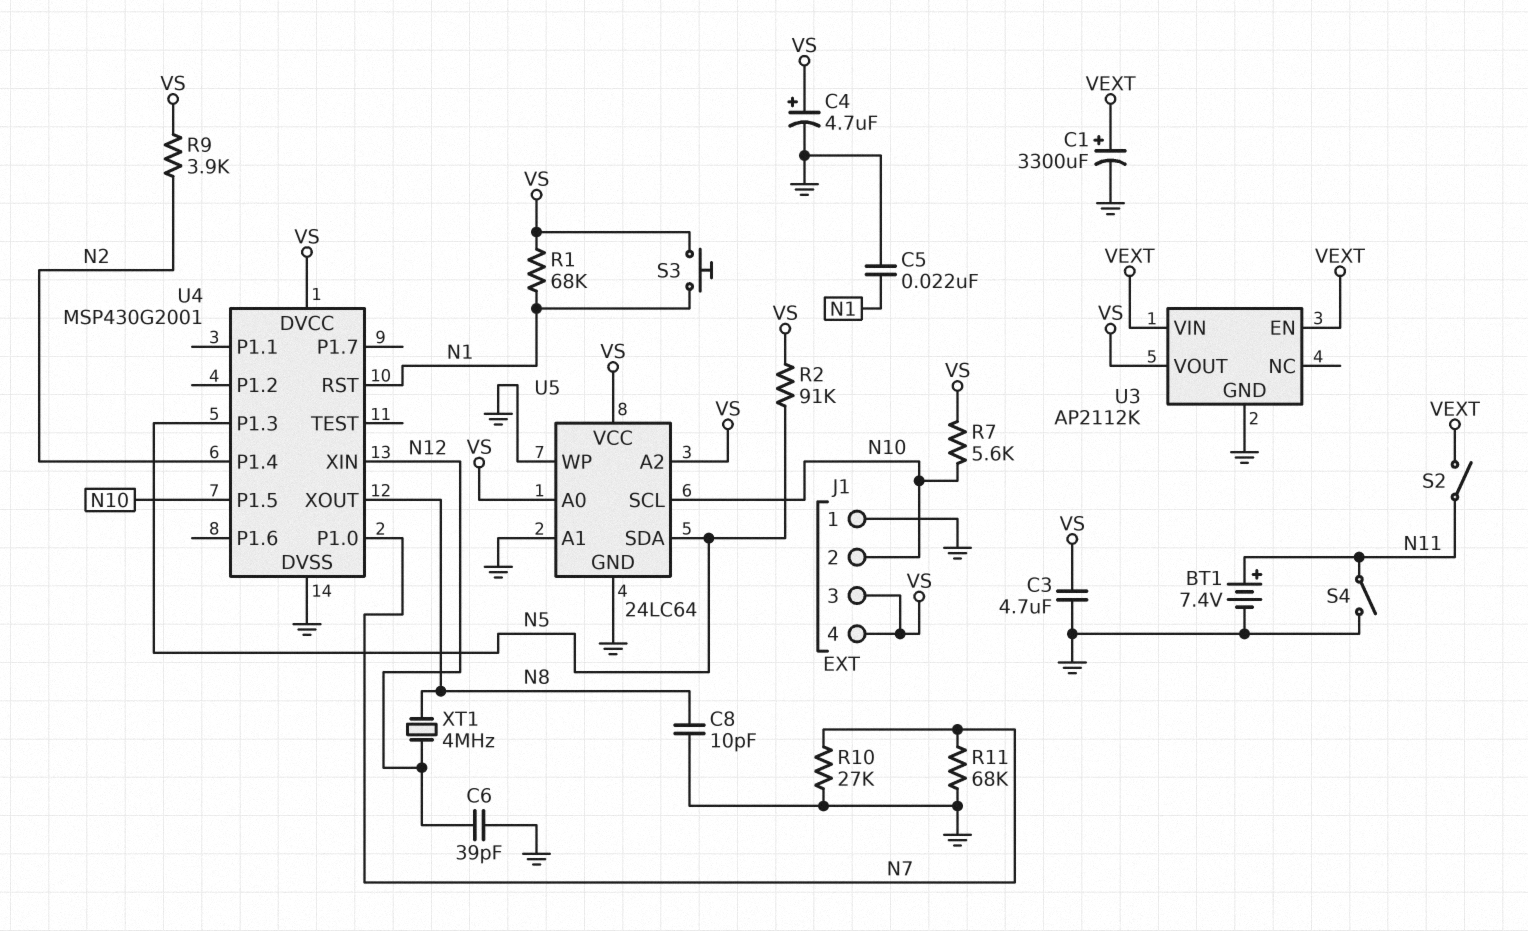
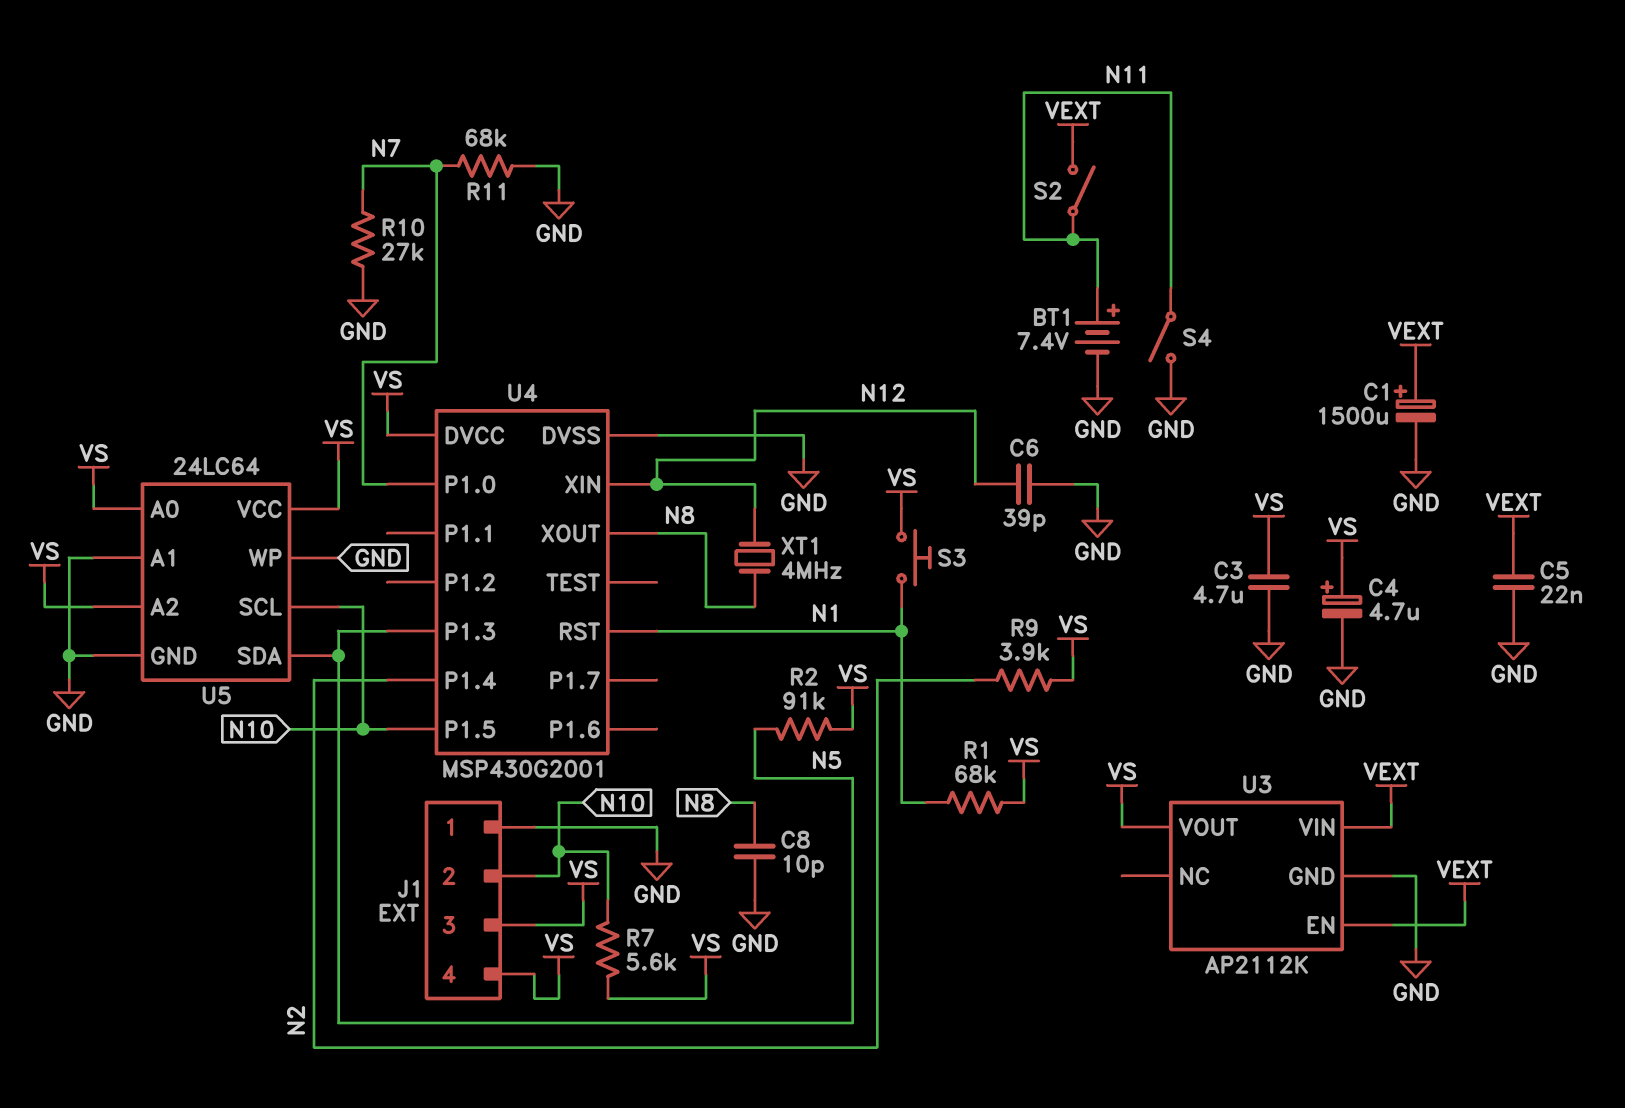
C1: 3300uF (plus VEXT, minus GND) -> 1500uF (plus VEXT, minus GND)
C5: 22nF (GND, N1) -> 22nF (GND, VEXT)

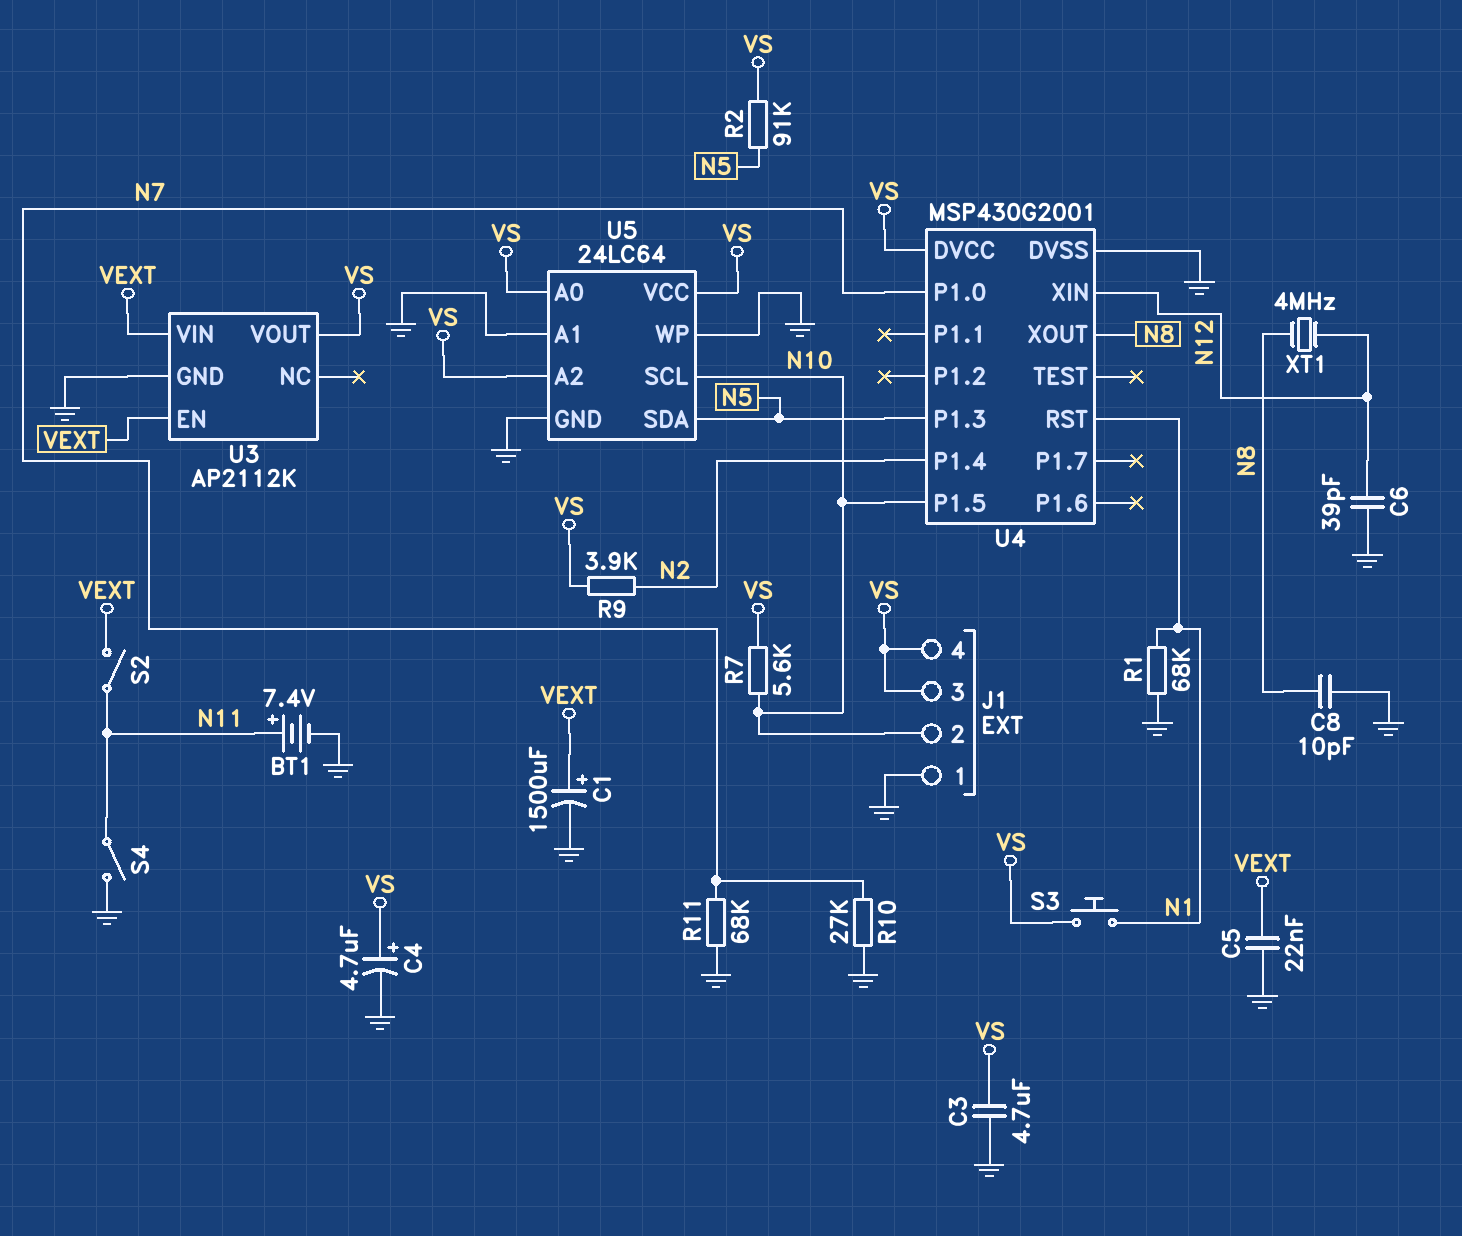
R1: 68k (N1, VS) -> 68k (GND, N1)

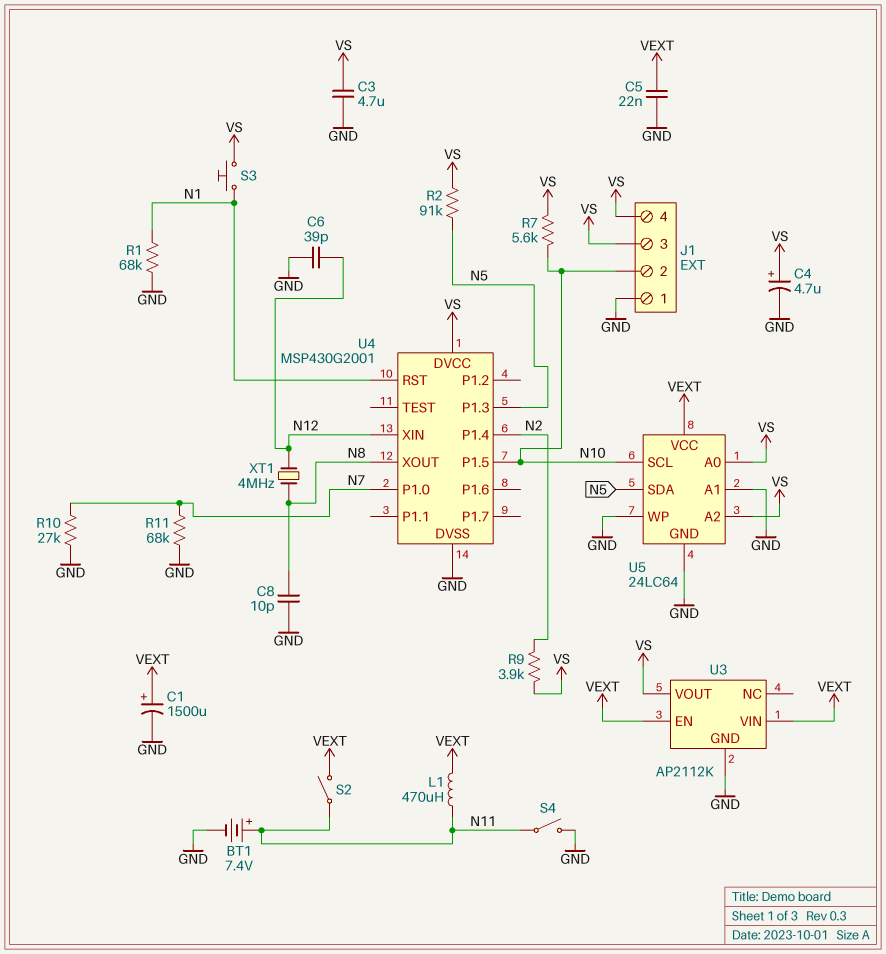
L1: none -> 470uH (N11, VEXT)
U5 pin VCC: VS -> VEXT

